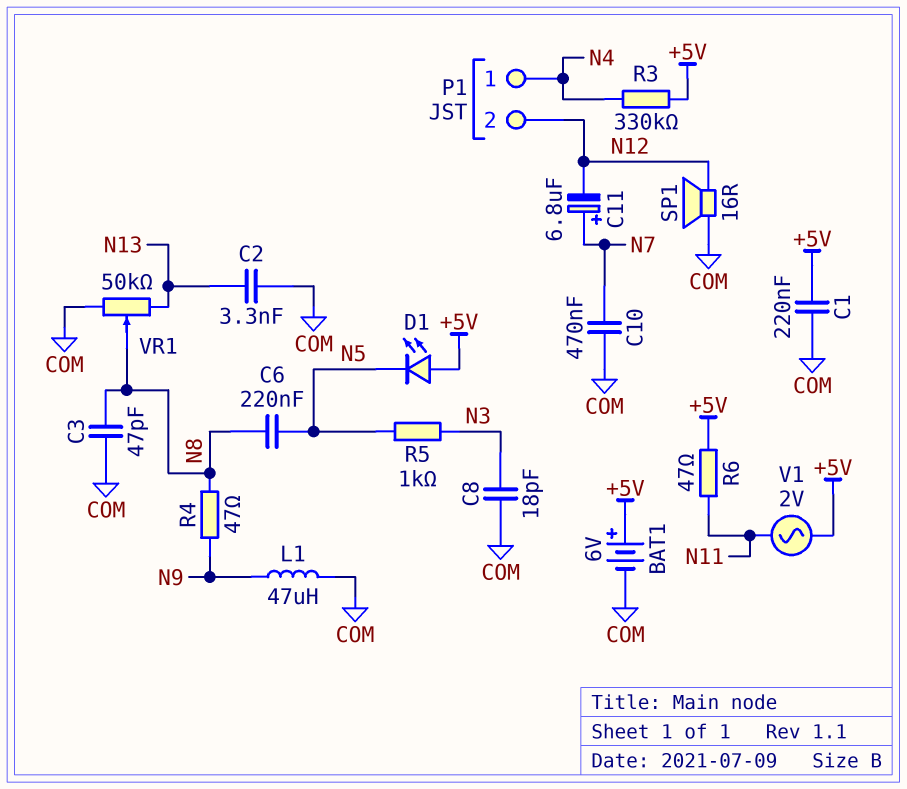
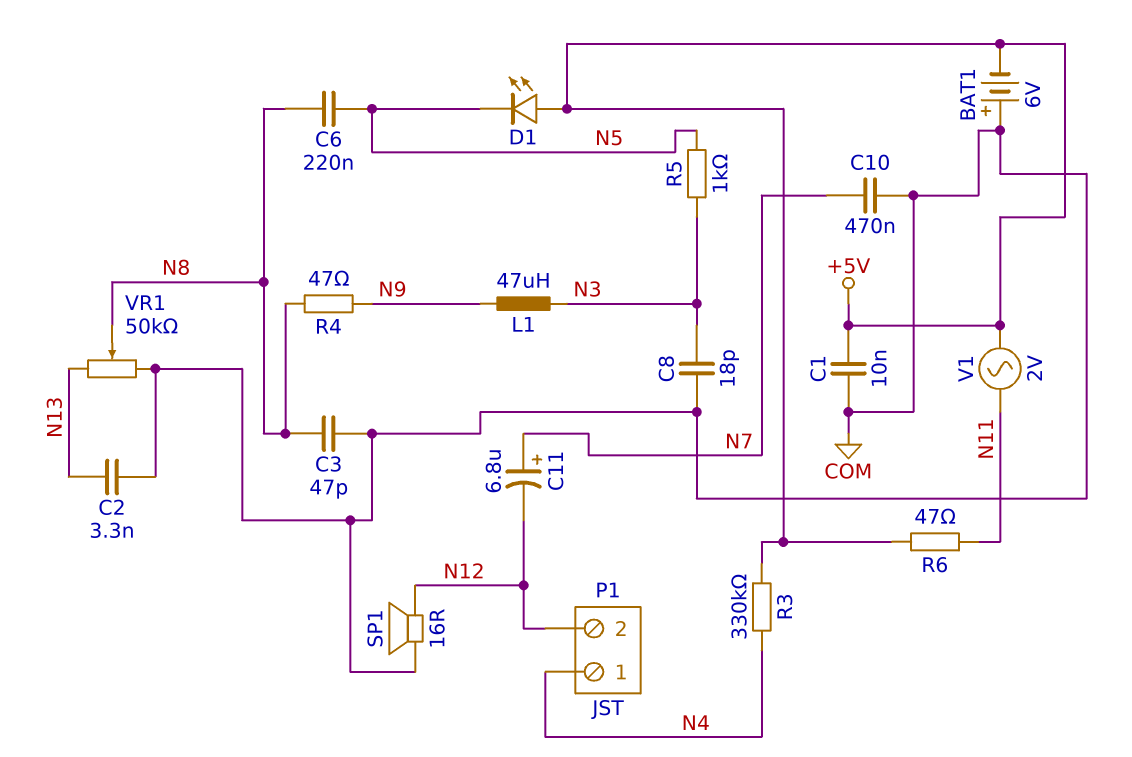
BAT1: 6V (plus +5V, minus COM) -> 6V (plus COM, minus +5V)
C1: 220nF (+5V, COM) -> 10nF (+5V, COM)
L1: 47uH (COM, N9) -> 47uH (N3, N9)

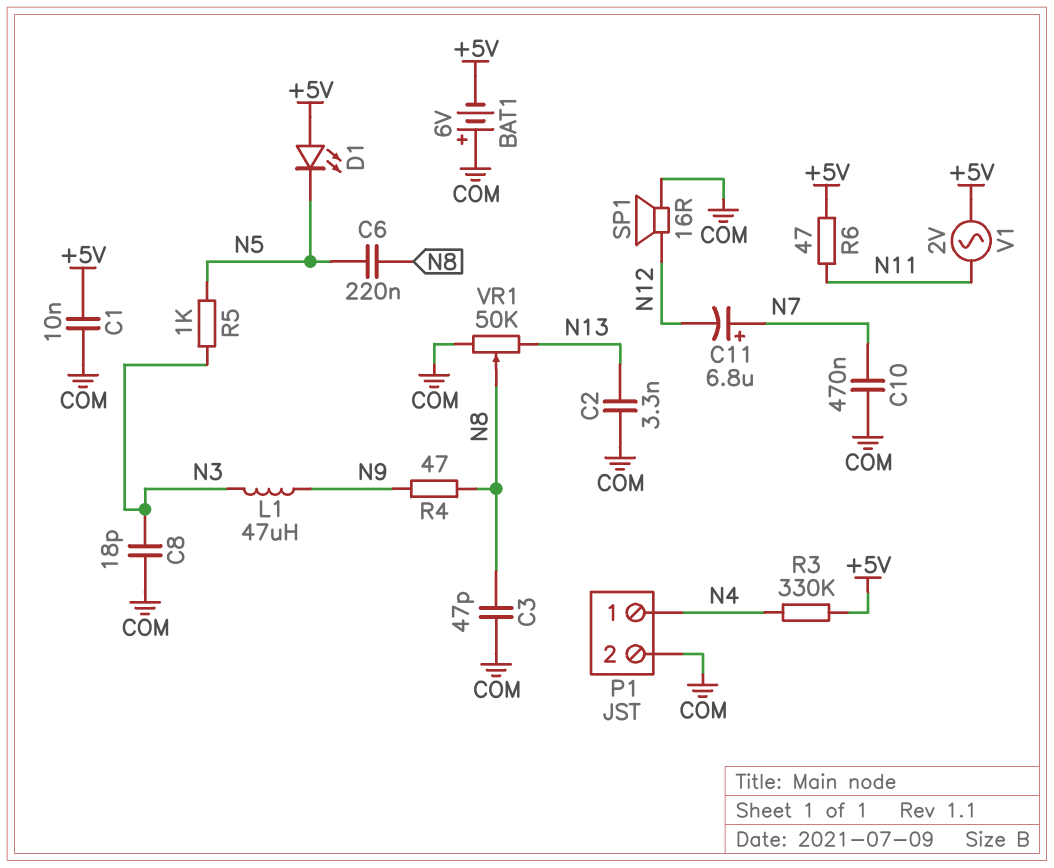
P1 pin 2: N12 -> COM

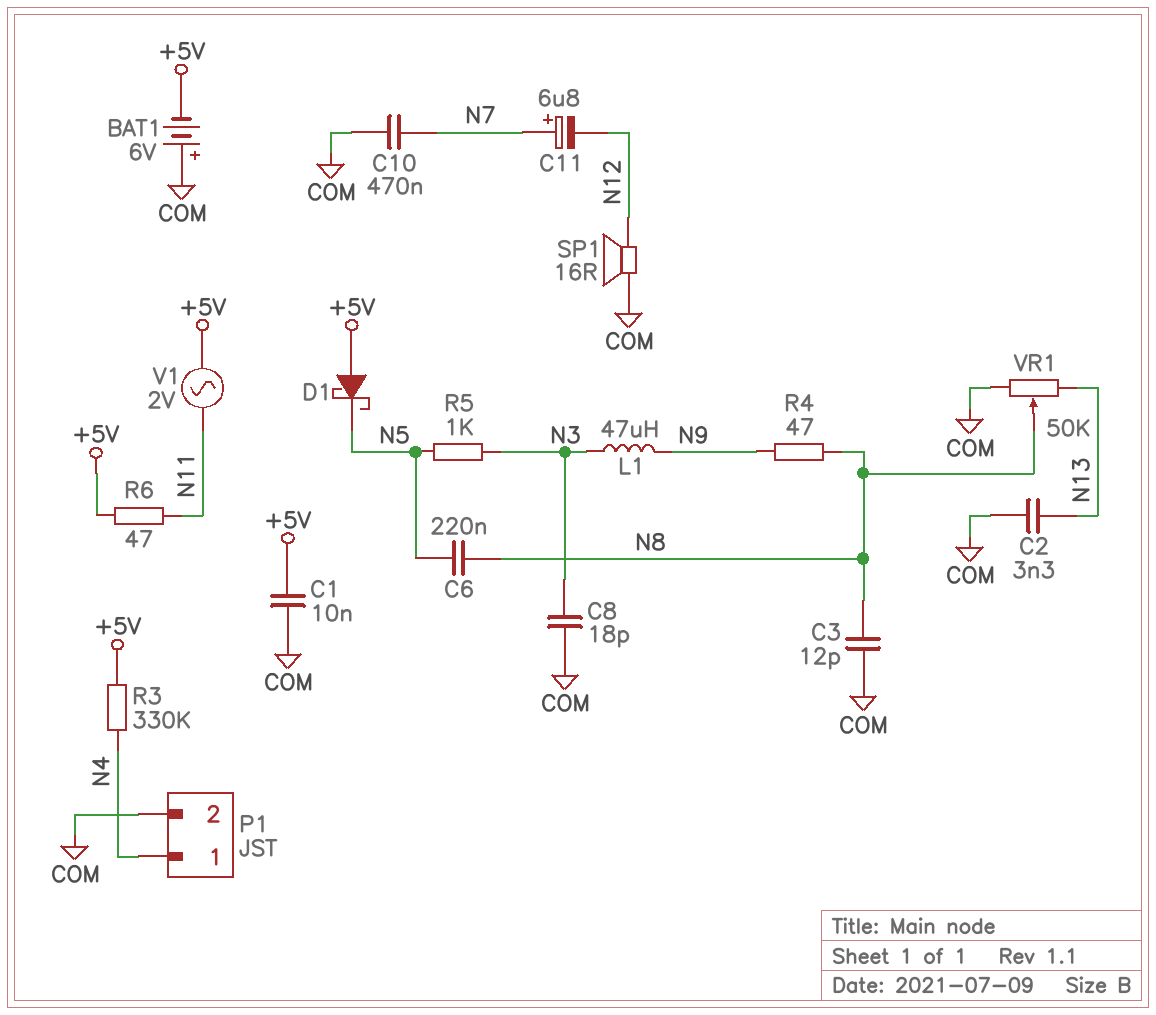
C3: 47pF (COM, N8) -> 12pF (COM, N8)
D1: LED (A +5V, K N5) -> schottky (A +5V, K N5)

